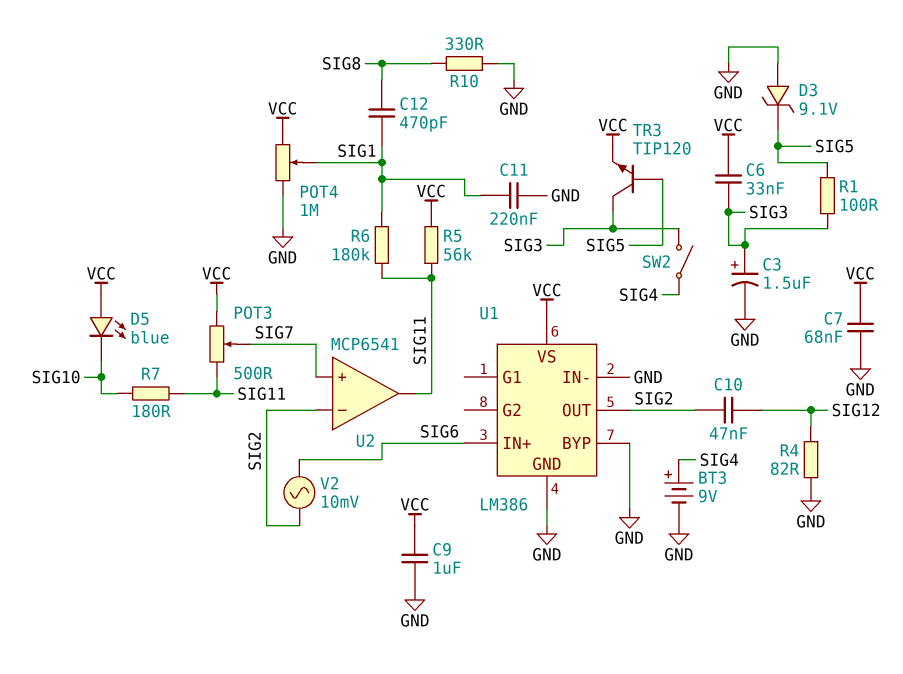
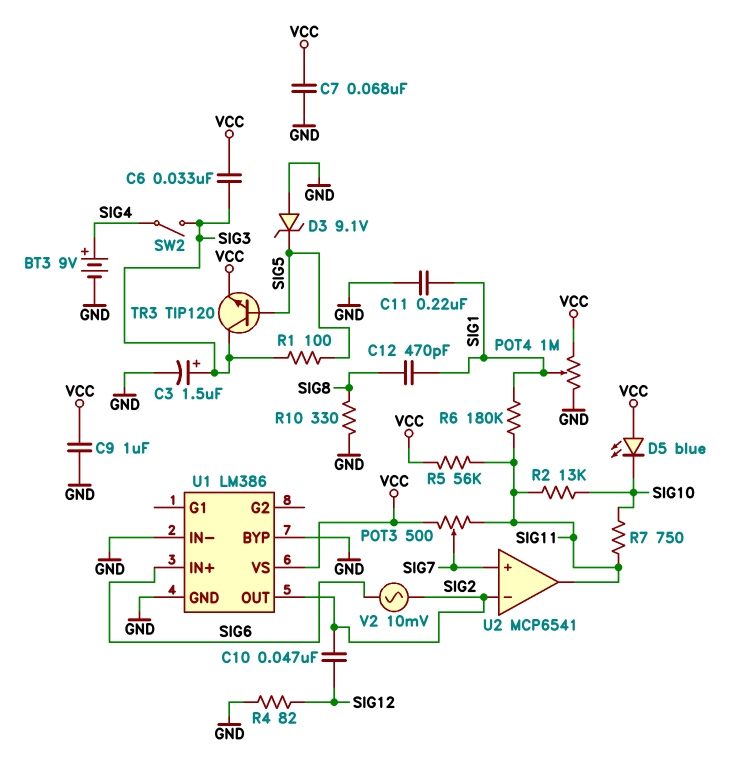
R2: none -> 13k (SIG10, SIG11)
R7: 180 (SIG10, SIG11) -> 750 (SIG10, SIG11)

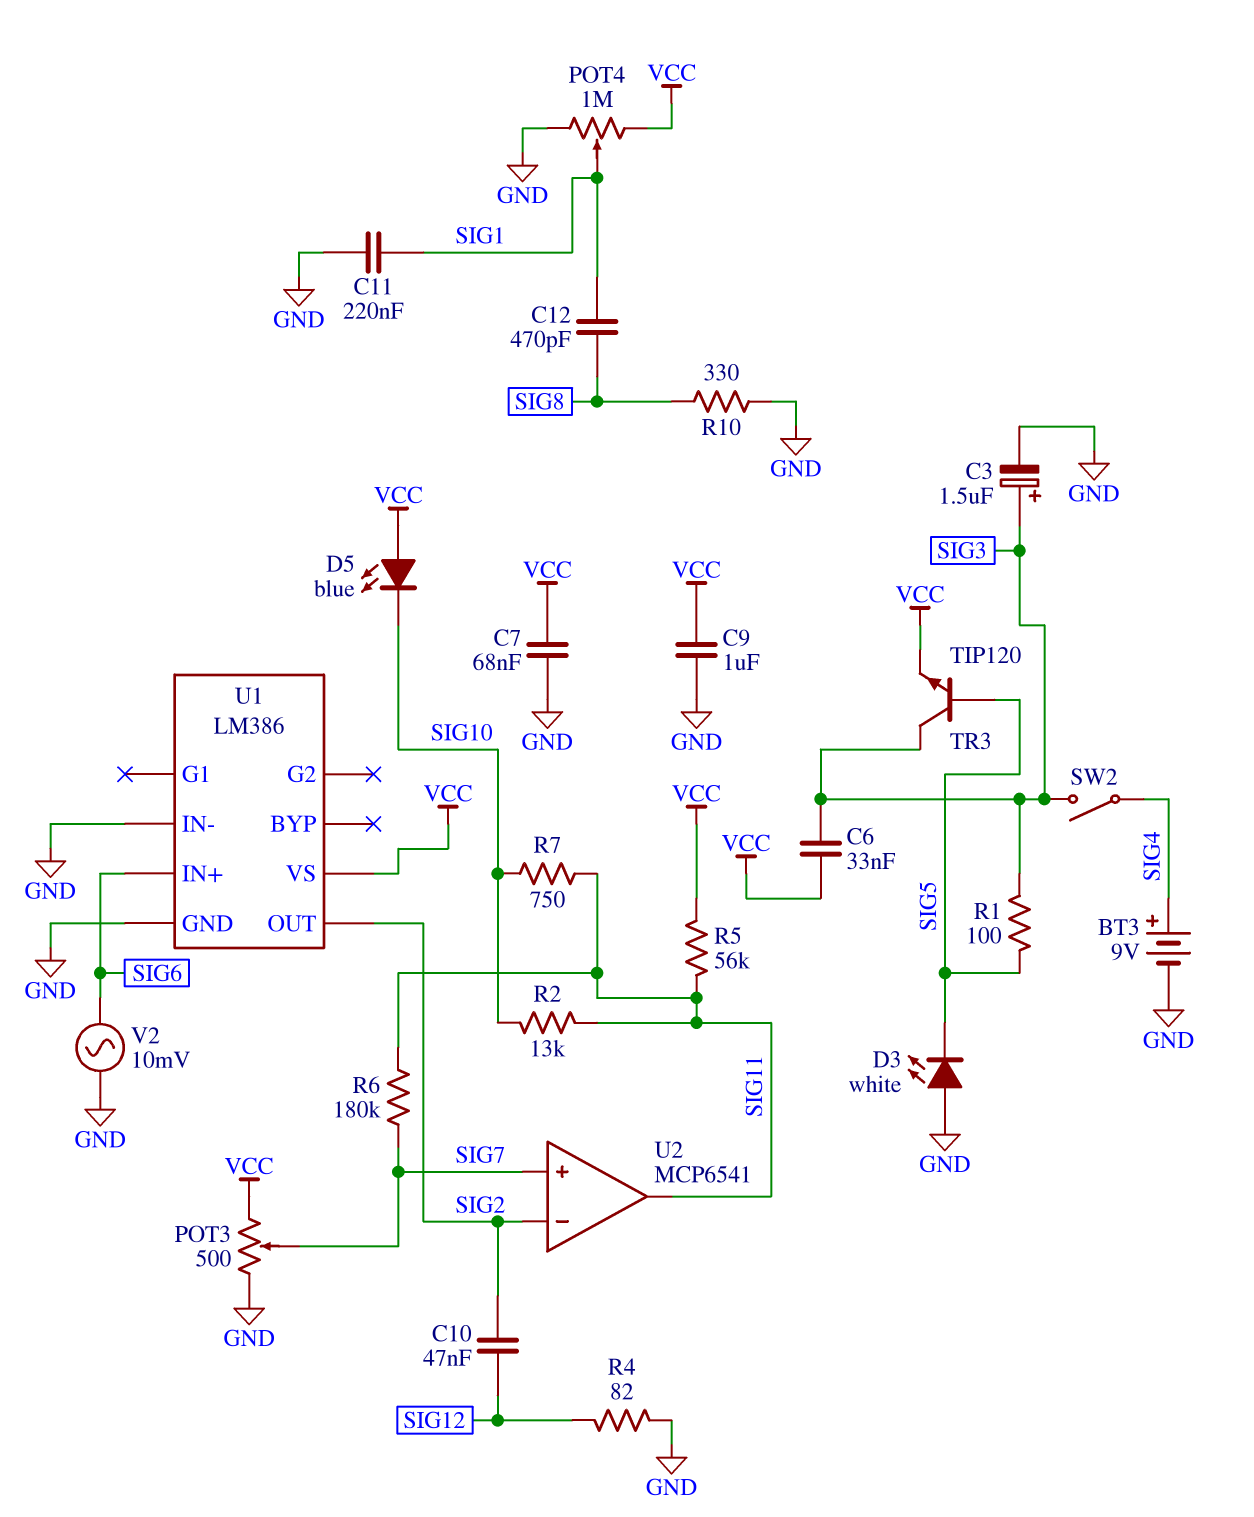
D3: zener 9.1V (A GND, K SIG5) -> LED white (A GND, K SIG5)
POT3: 500 (SIG11, VCC, wiper SIG7) -> 500 (GND, VCC, wiper SIG7)
R6: 180k (SIG1, SIG11) -> 180k (SIG7, SIG11)
U1 pin BYP: GND -> none
V2: AC 10mV (SIG2, SIG6) -> AC 10mV (GND, SIG6)

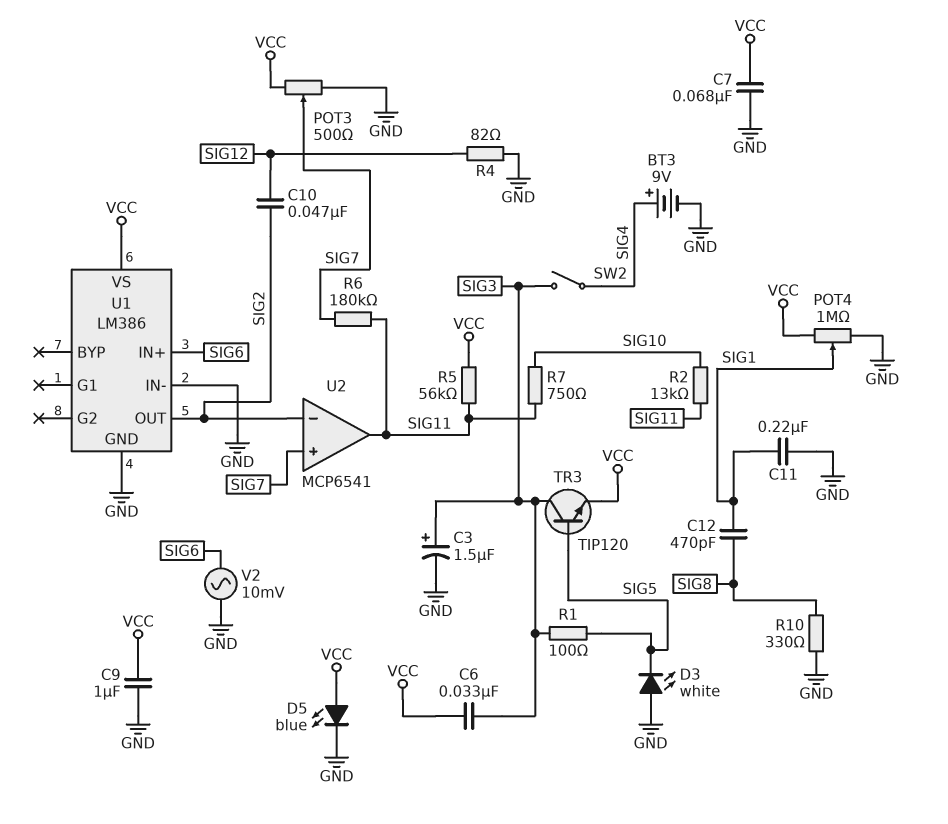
D5: LED blue (A VCC, K SIG10) -> LED blue (A VCC, K GND)

